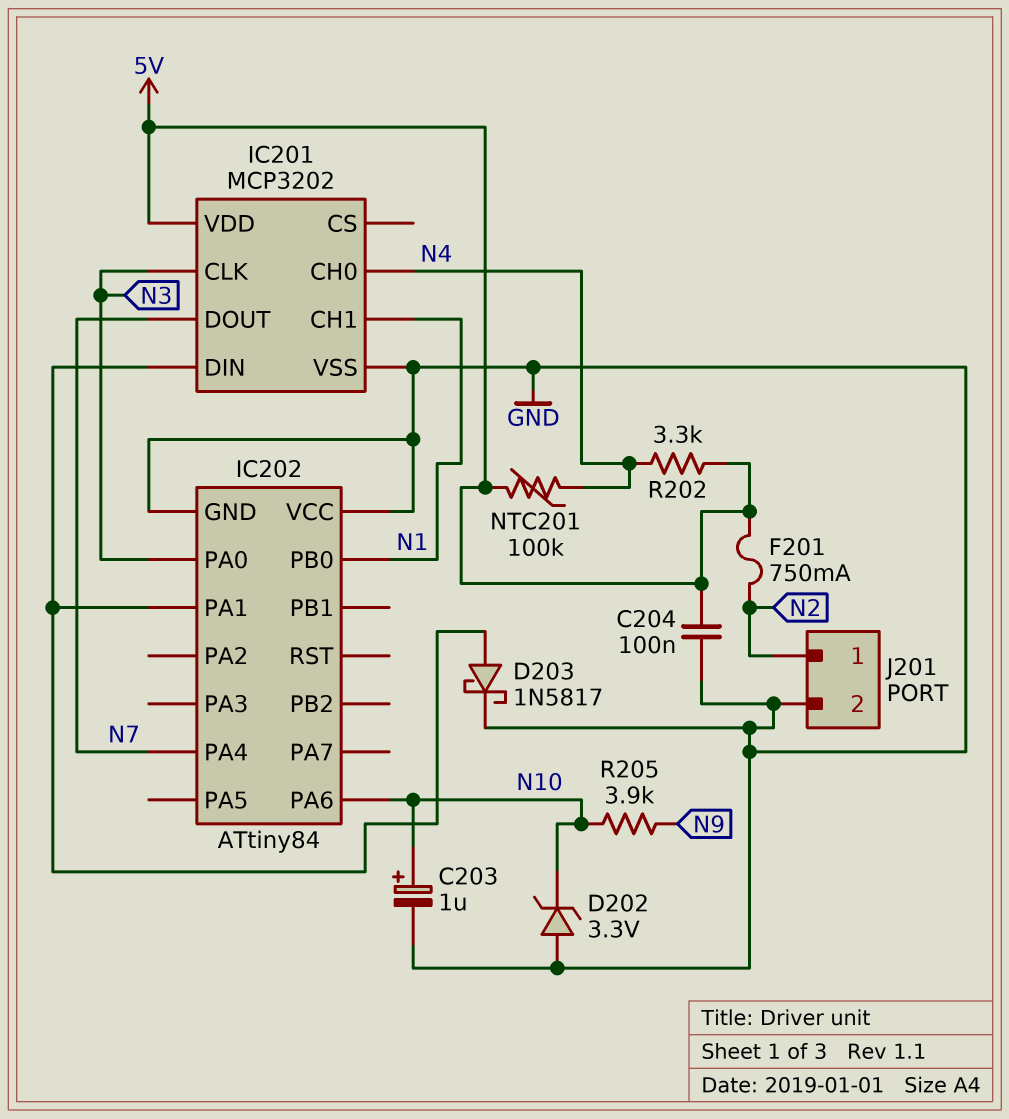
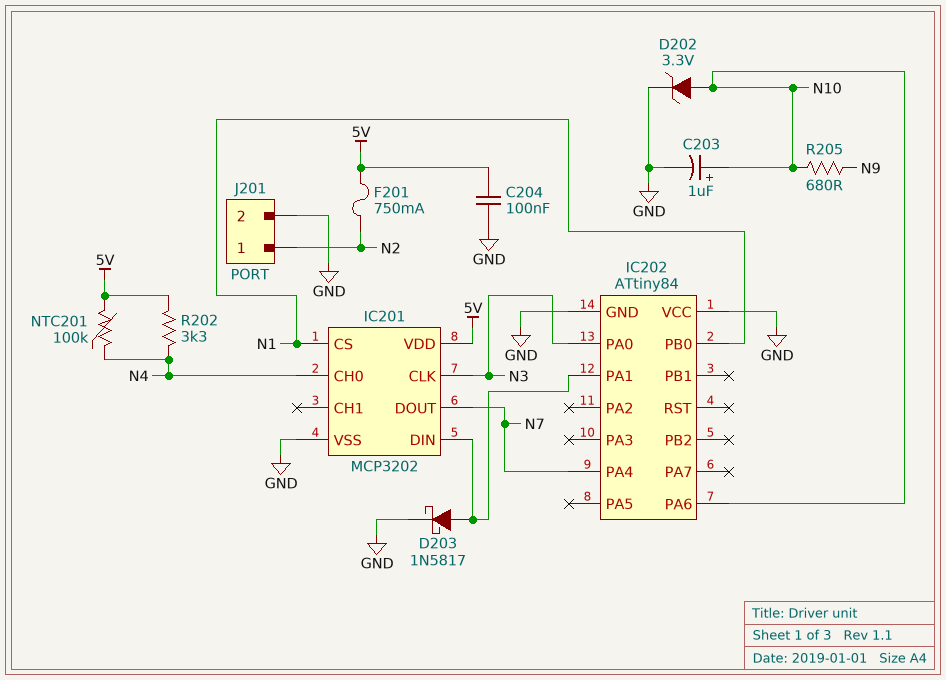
D202: zener 3.3V (A GND, K N10) -> zener 3.3V (A N10, K GND)
IC201 pin CH1: N1 -> none
IC201 pin CS: none -> N1
R205: 3.9k (N9, N10) -> 680 (N9, N10)

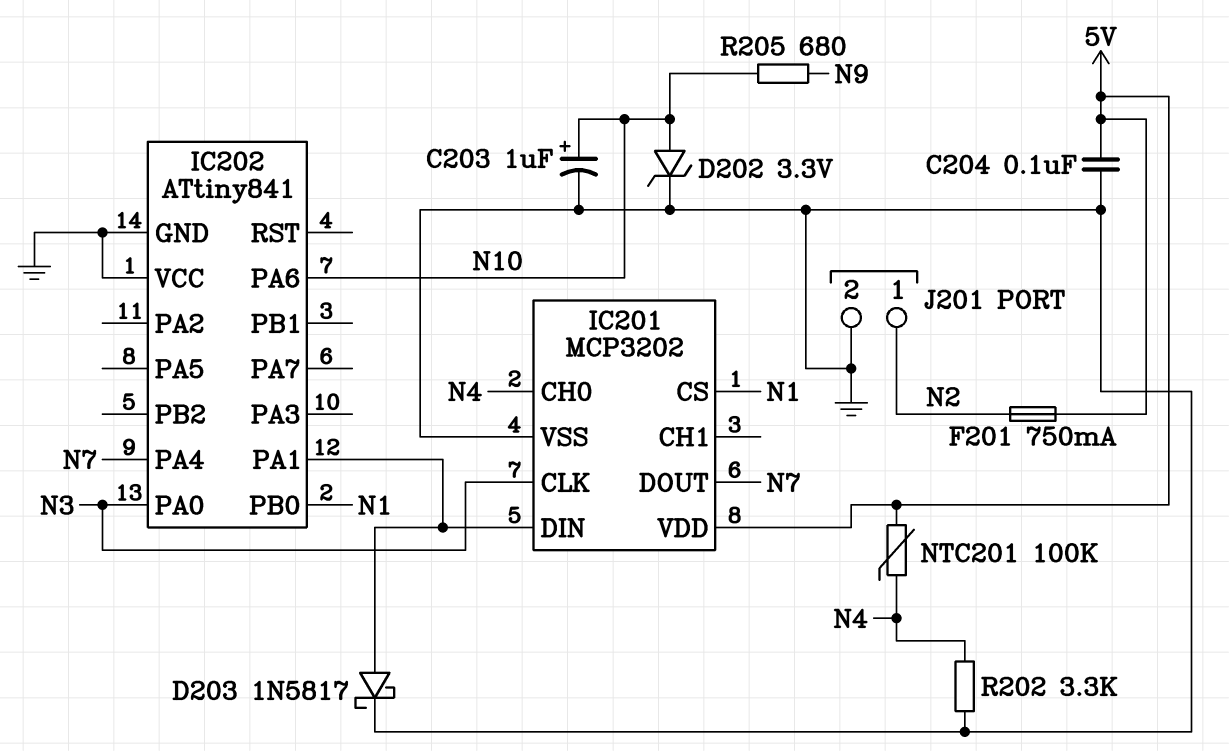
IC202: ATtiny84 -> ATtiny841
R202: 3.3k (5V, N4) -> 3.3k (GND, N4)

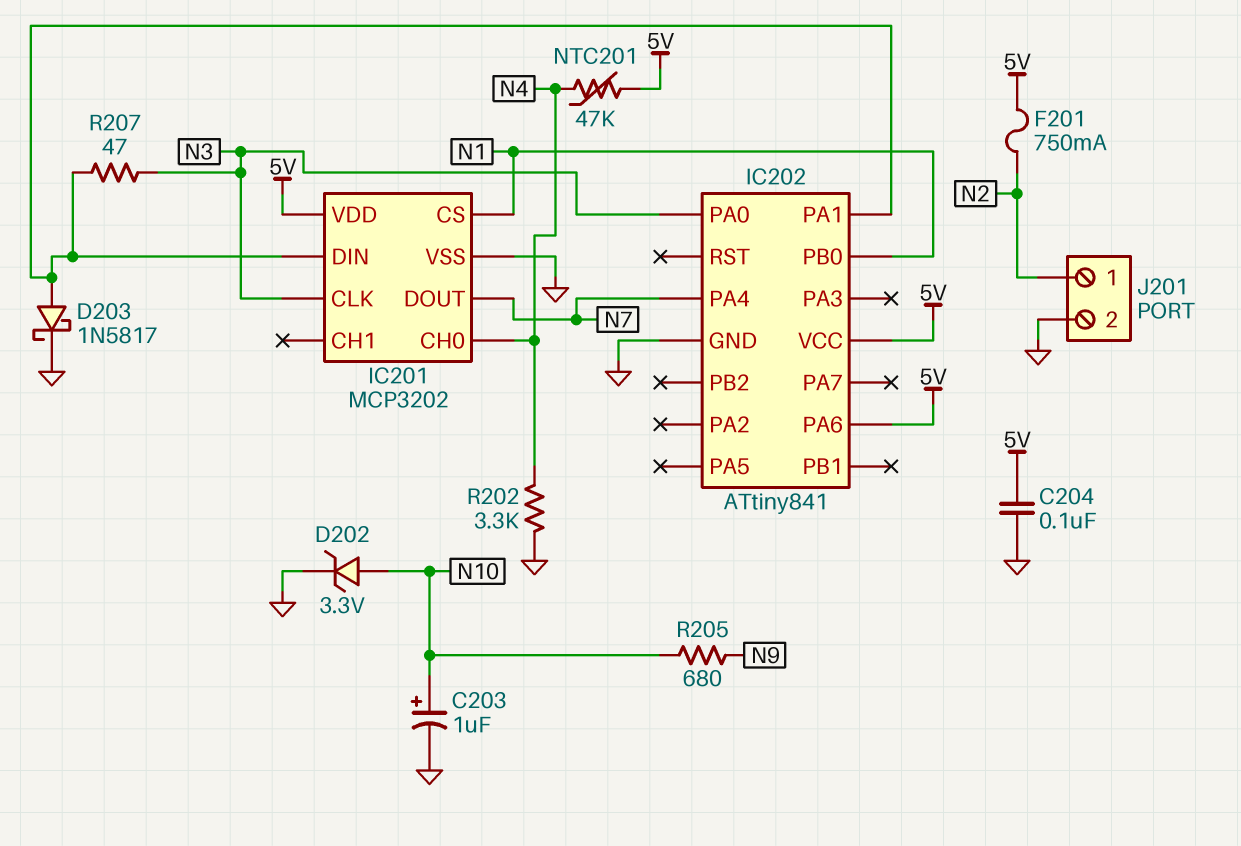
IC202 pin PA6: N10 -> 5V
IC202 pin VCC: GND -> 5V
NTC201: 100k (5V, N4) -> 47k (5V, N4)
R207: none -> 47 (IC201/DIN, N3)

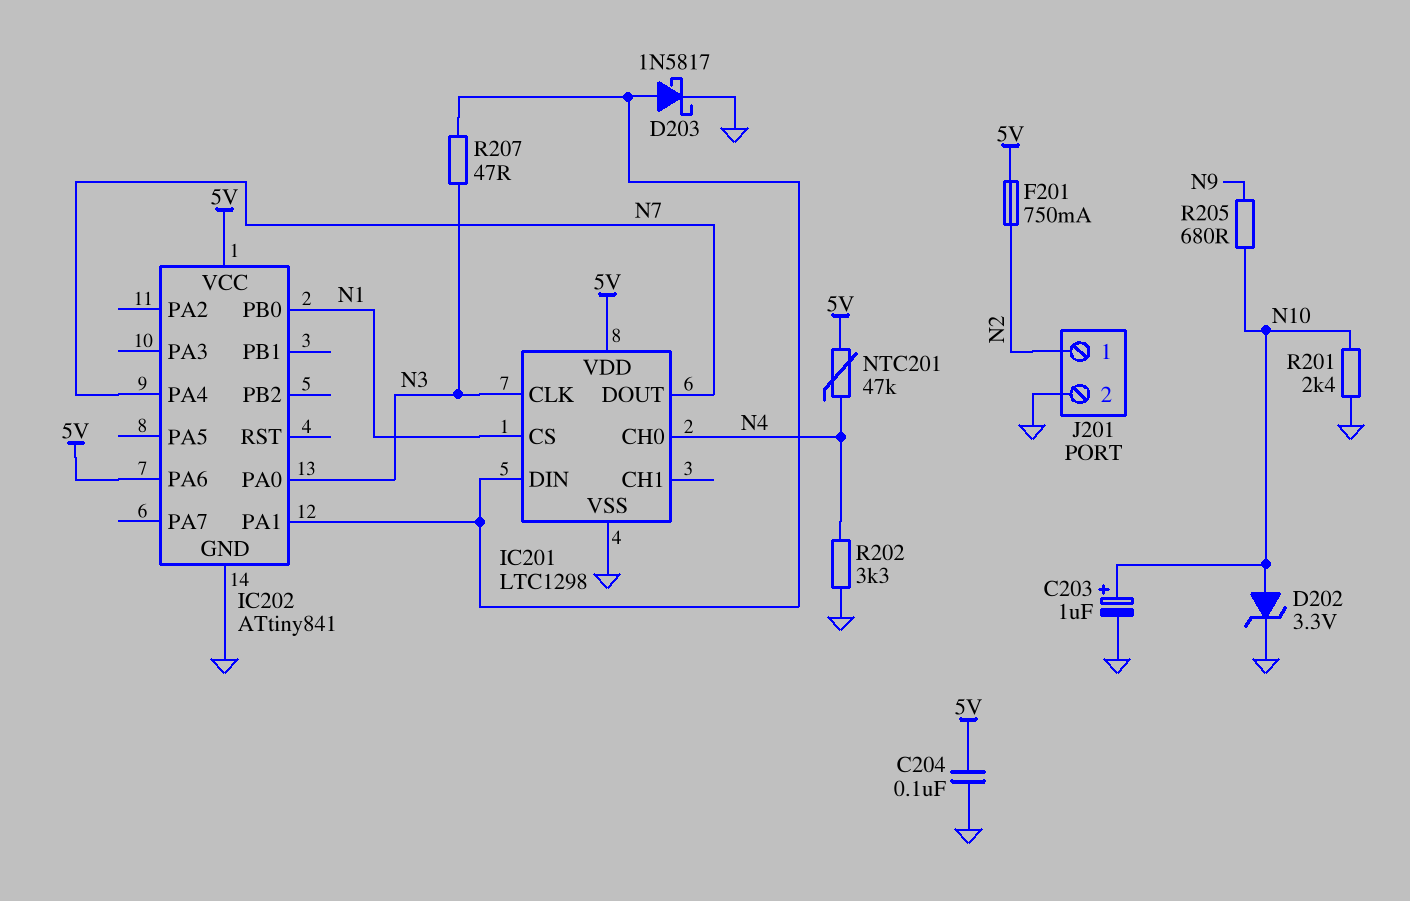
IC201: MCP3202 -> LTC1298
R201: none -> 2.4k (GND, N10)

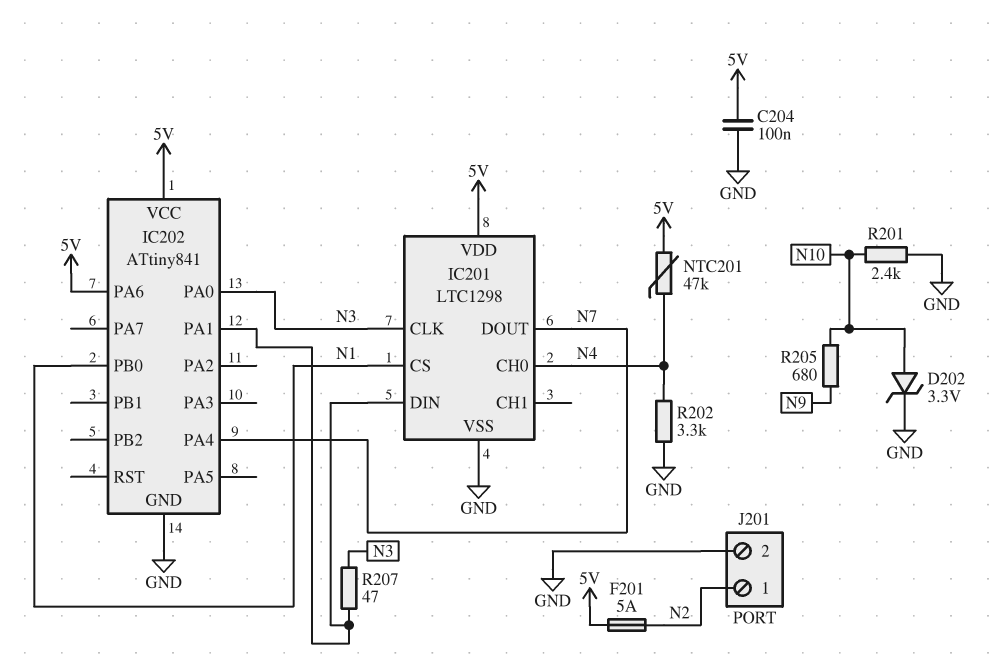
C203: 1uF (plus N10, minus GND) -> none
D203: schottky 1N5817 (A IC201/DIN, K GND) -> none
F201: 750mA (5V, N2) -> 5A (5V, N2)

